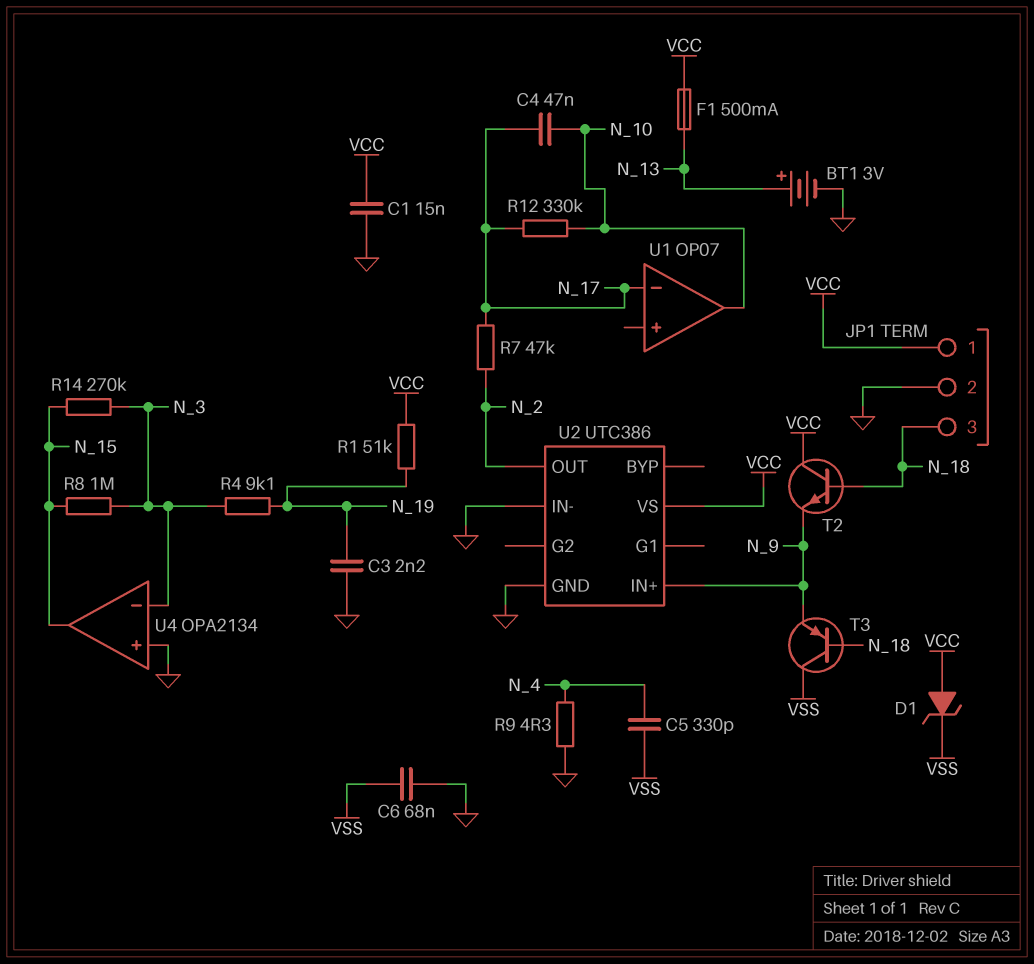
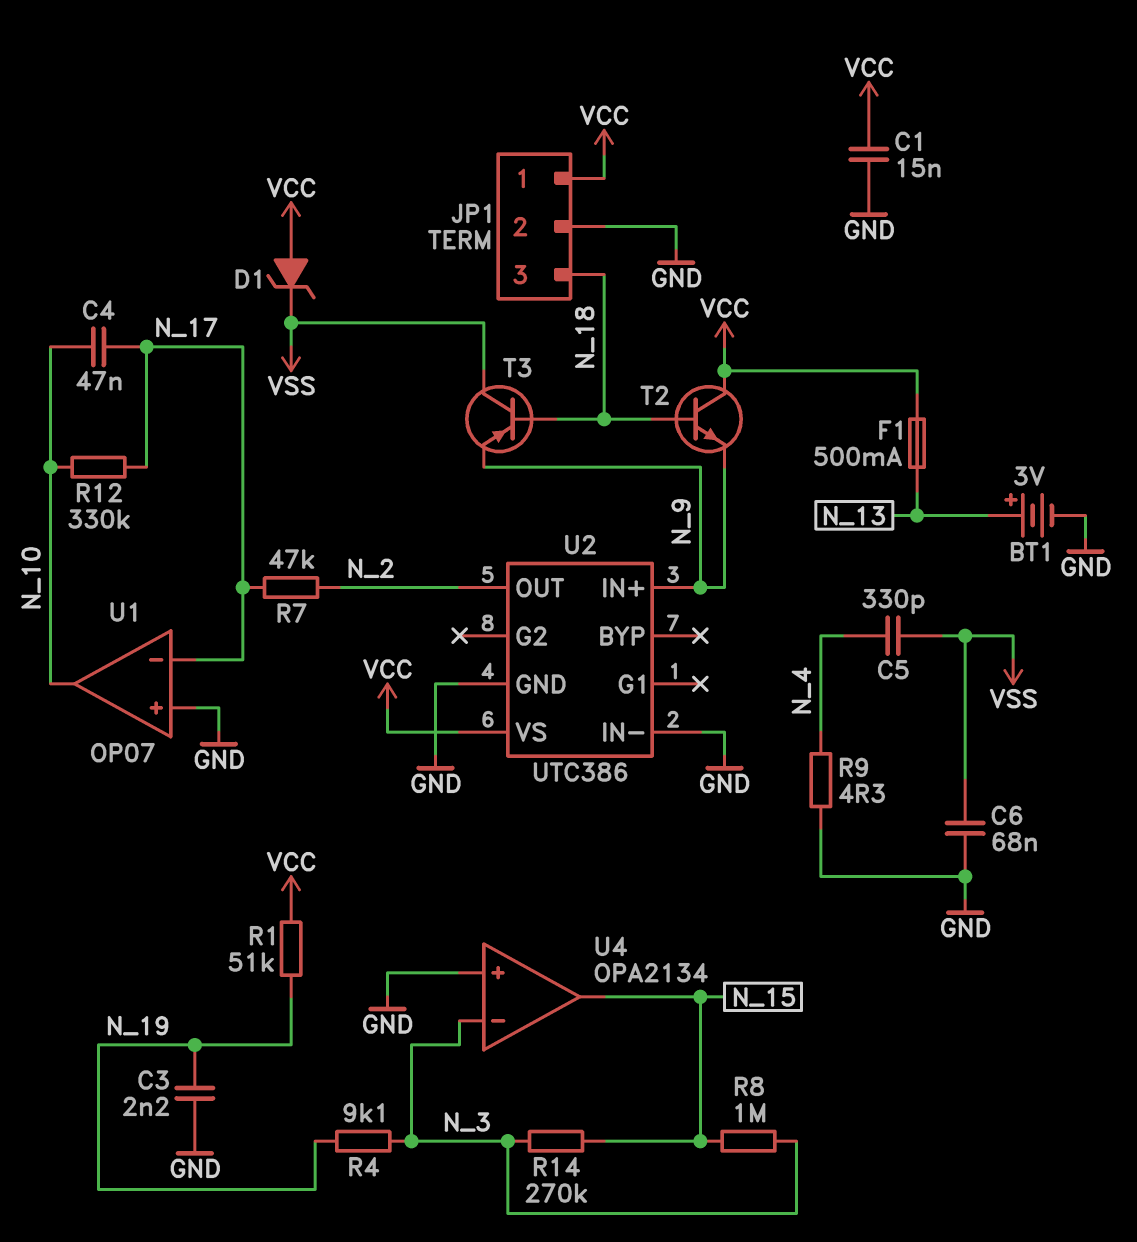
U1 pin in+: none -> GND

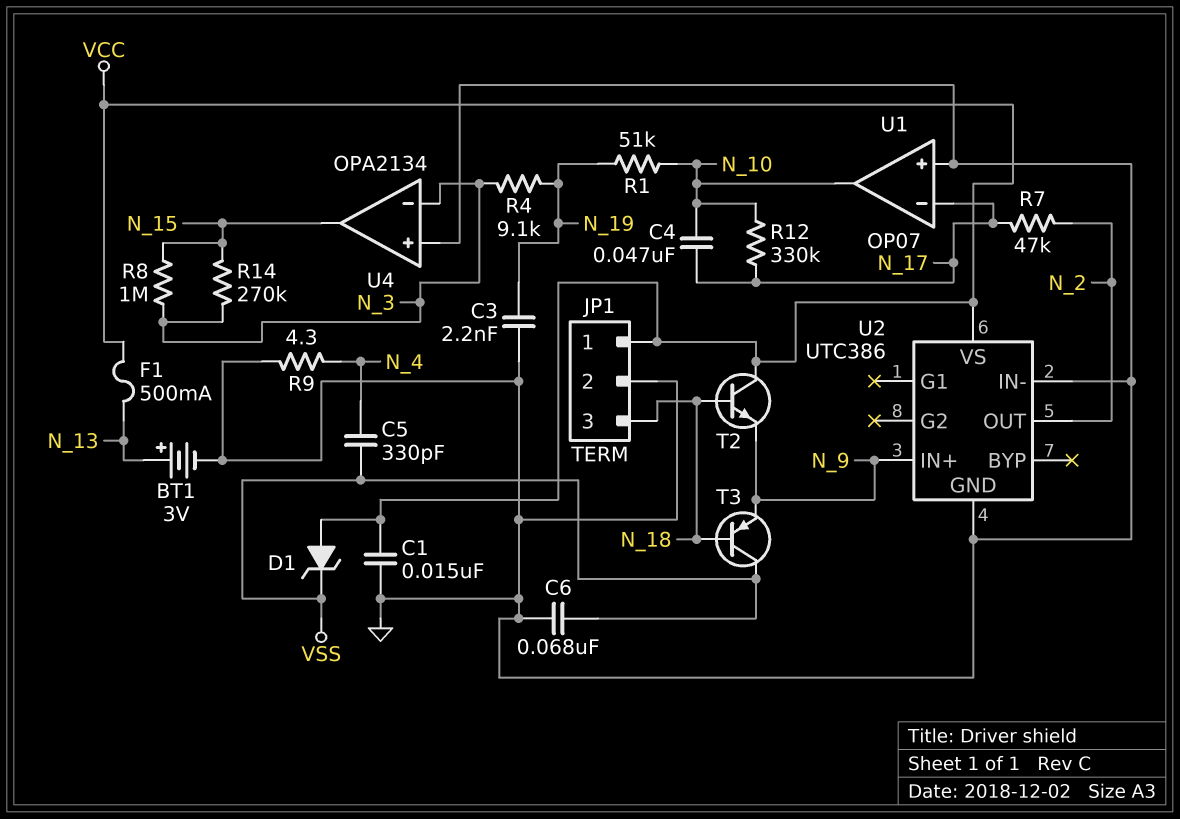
R1: 51k (N_19, VCC) -> 51k (N_10, N_19)

